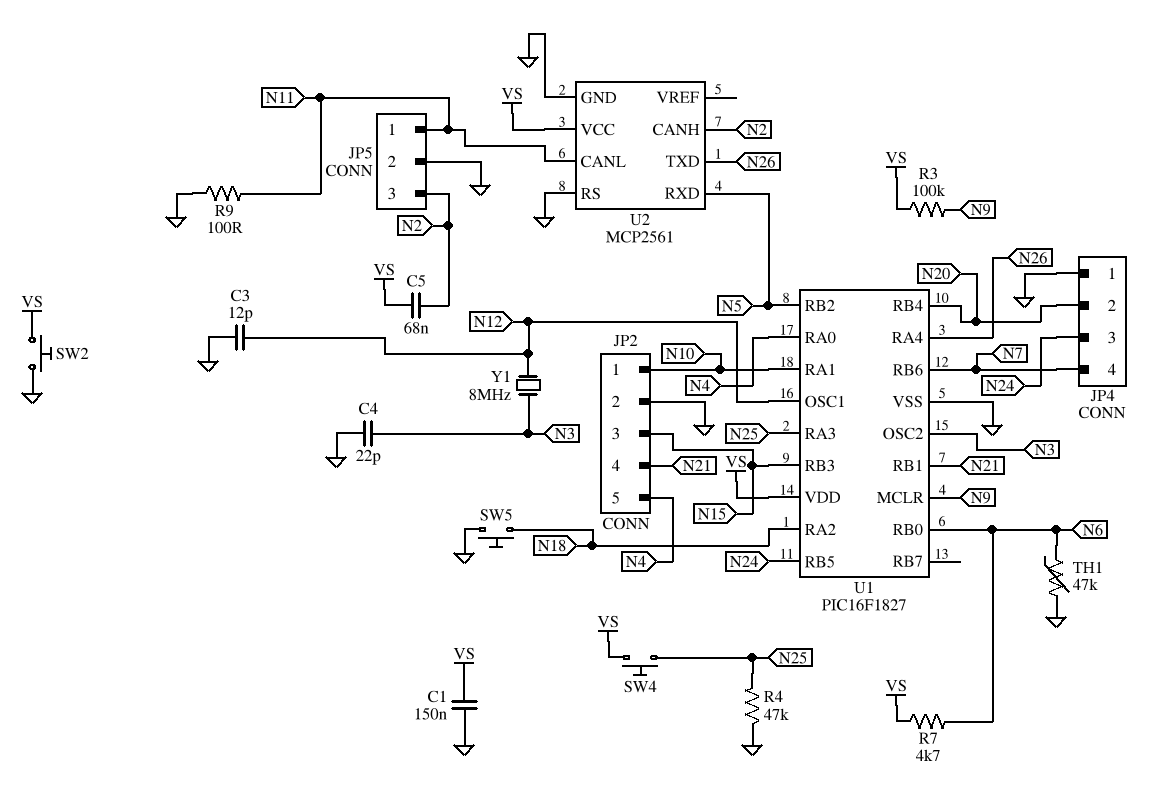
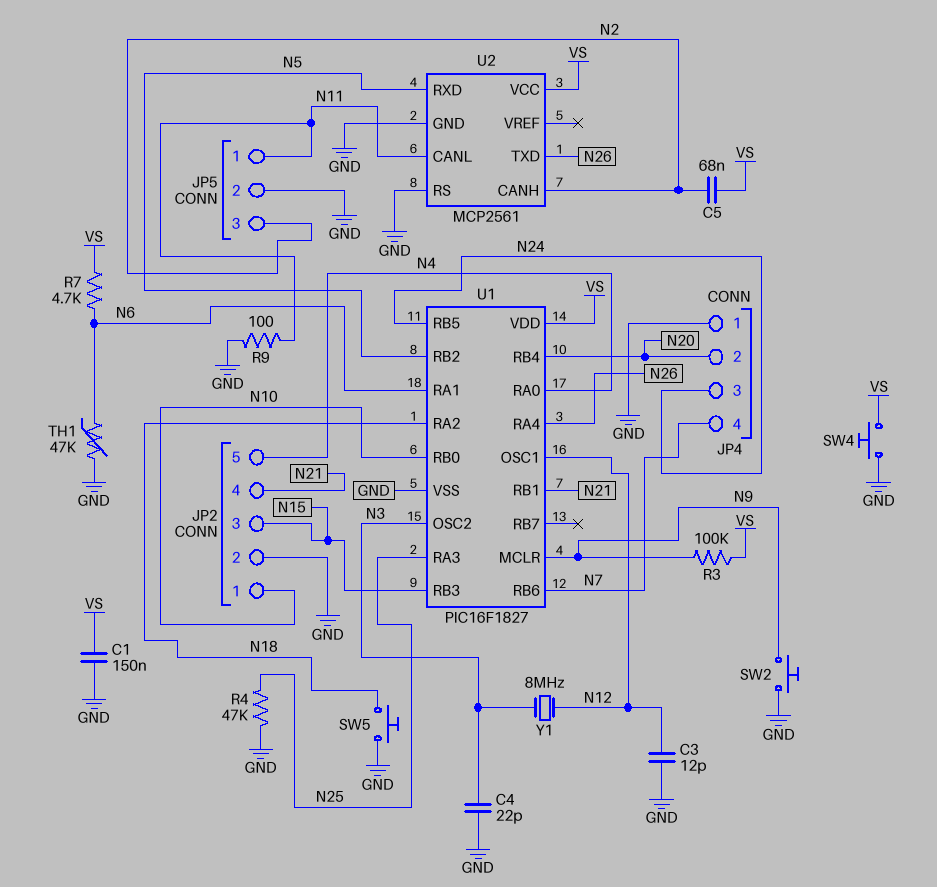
SW2: button (GND, VS) -> button (GND, N9)
SW4: button (N25, VS) -> button (GND, VS)
U1 pin RA1: N10 -> N6
U1 pin RB0: N6 -> N10

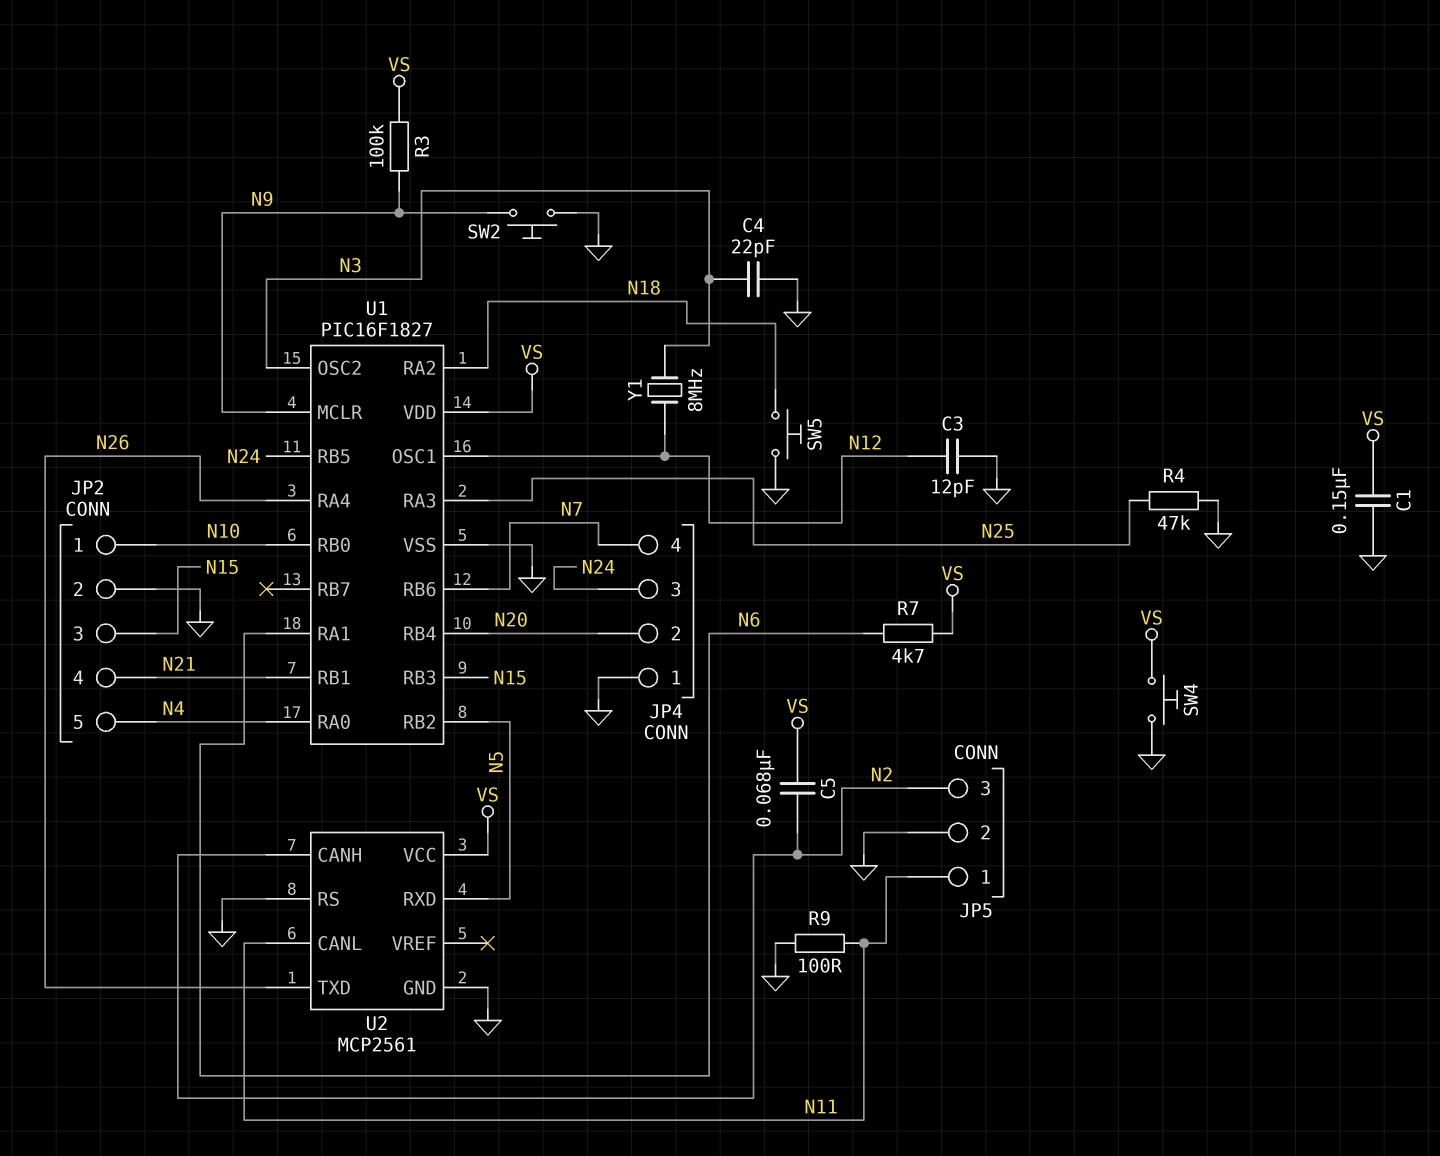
TH1: 47k (GND, N6) -> none

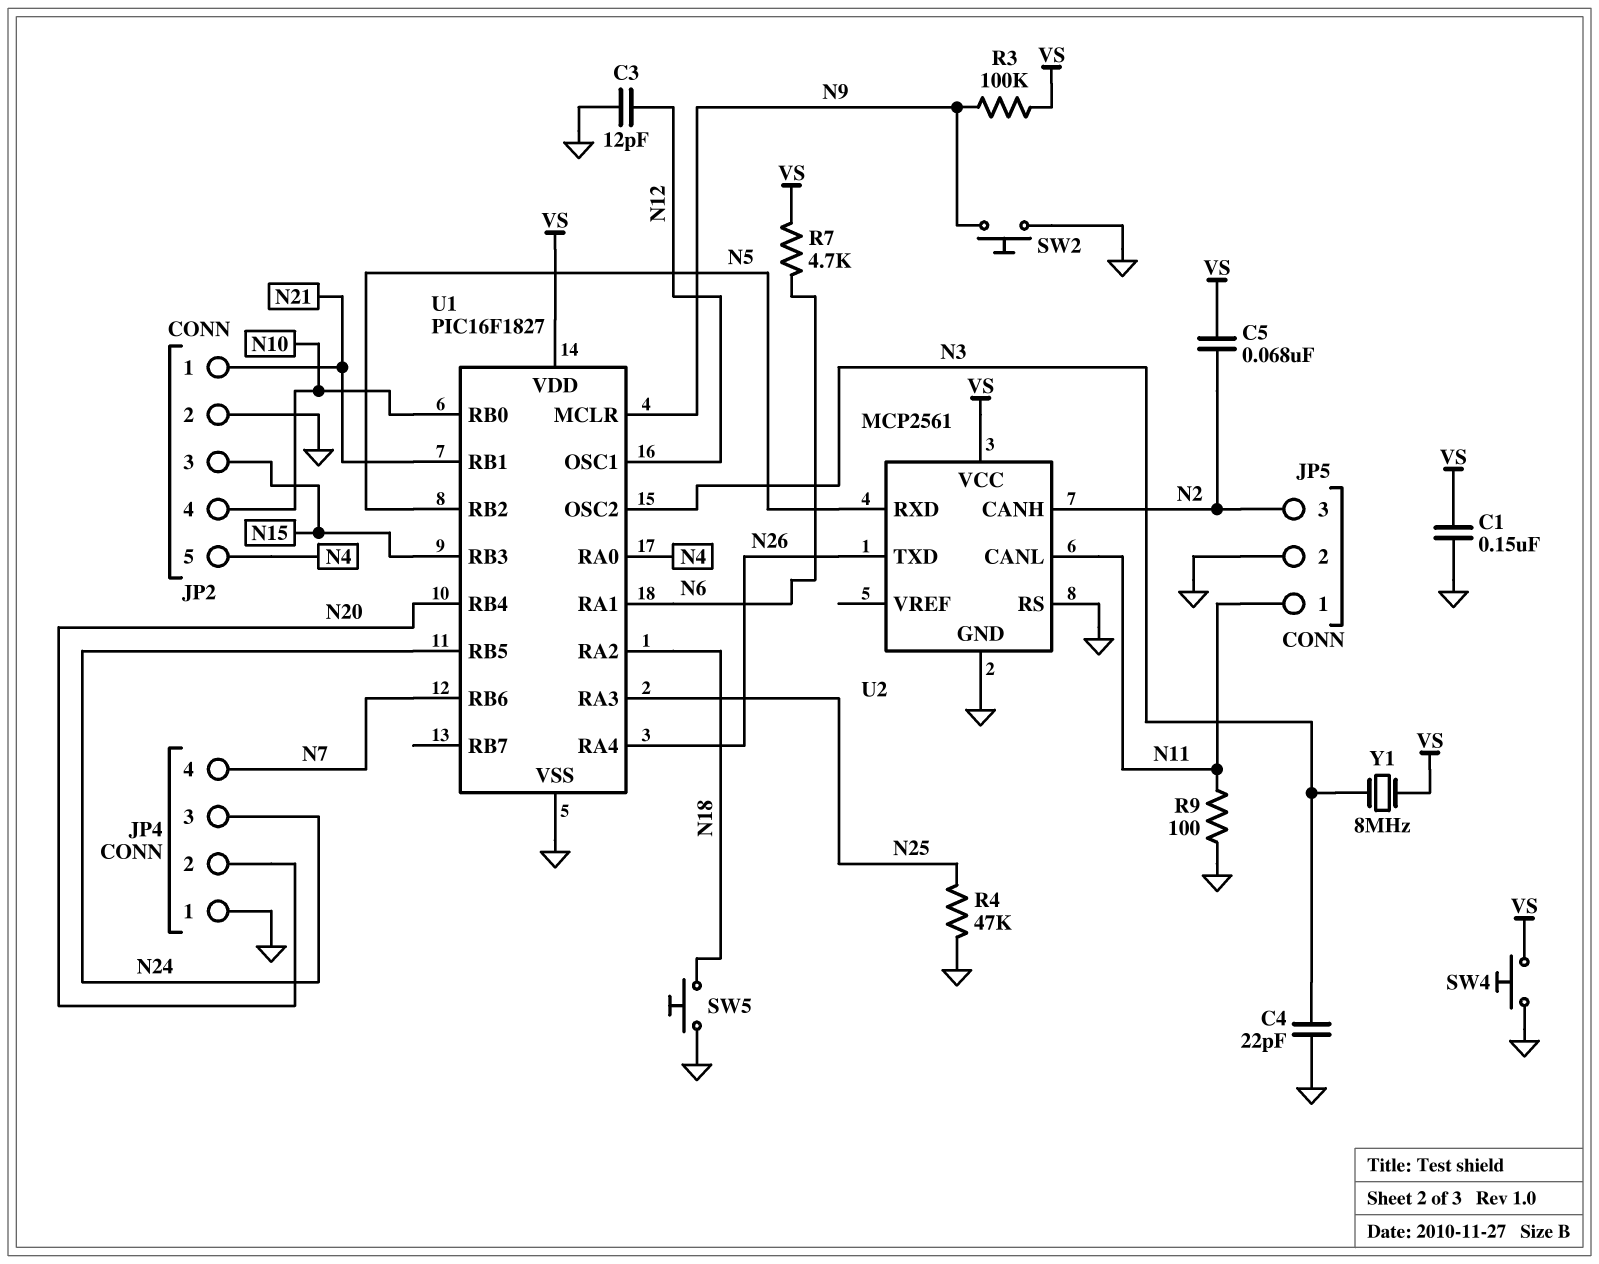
JP2 pin 1: N10 -> N21
JP2 pin 4: N21 -> N10
Y1: 8MHz (N3, N12) -> 8MHz (N3, VS)

